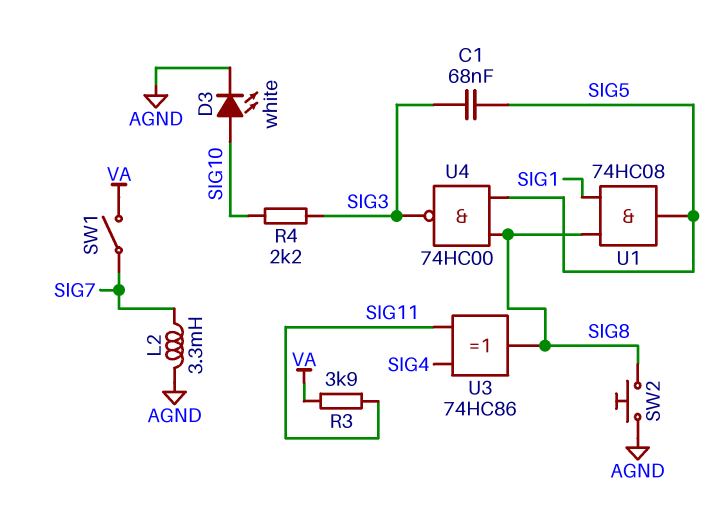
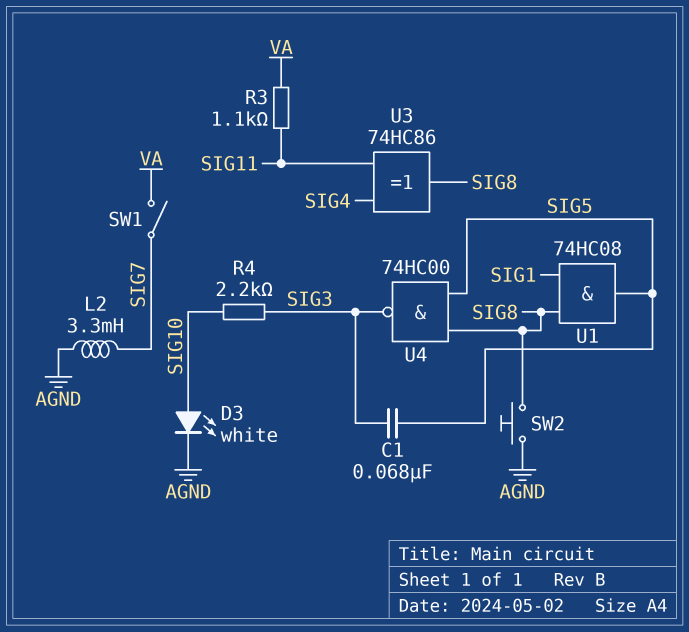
R3: 3.9k (SIG11, VA) -> 1.1k (SIG11, VA)

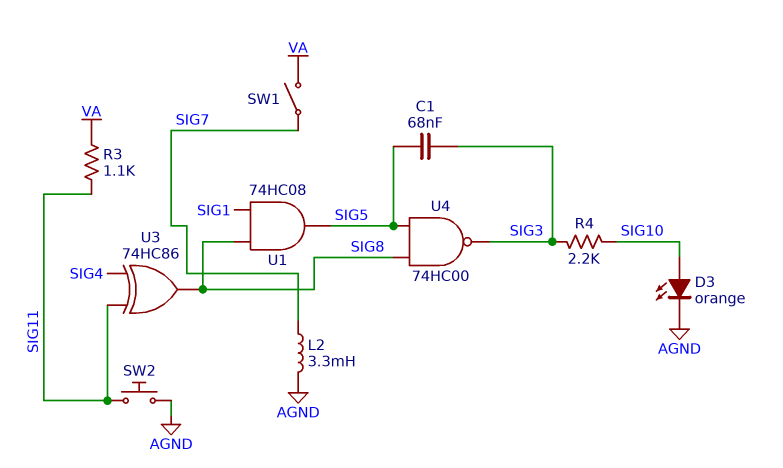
D3: LED white (A SIG10, K AGND) -> LED orange (A SIG10, K AGND)
SW2: button (AGND, SIG8) -> button (AGND, SIG11)

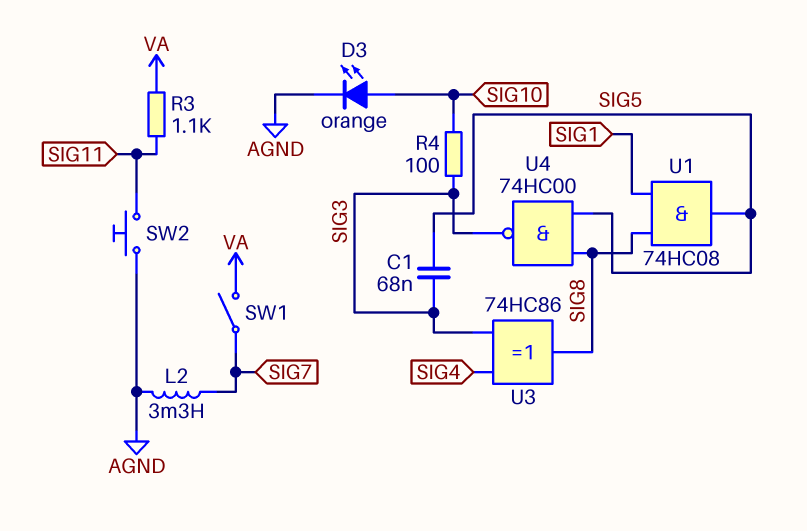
R4: 2.2k (SIG3, SIG10) -> 100 (SIG3, SIG10)
U3: XOR 74HC86 (in SIG4, in SIG11, out SIG8) -> XOR 74HC86 (in SIG3, in SIG4, out SIG8)

